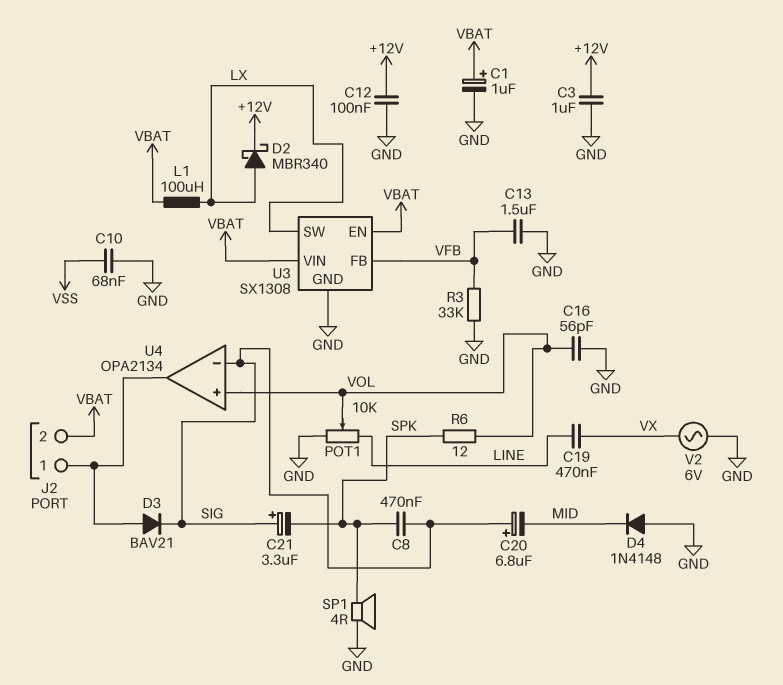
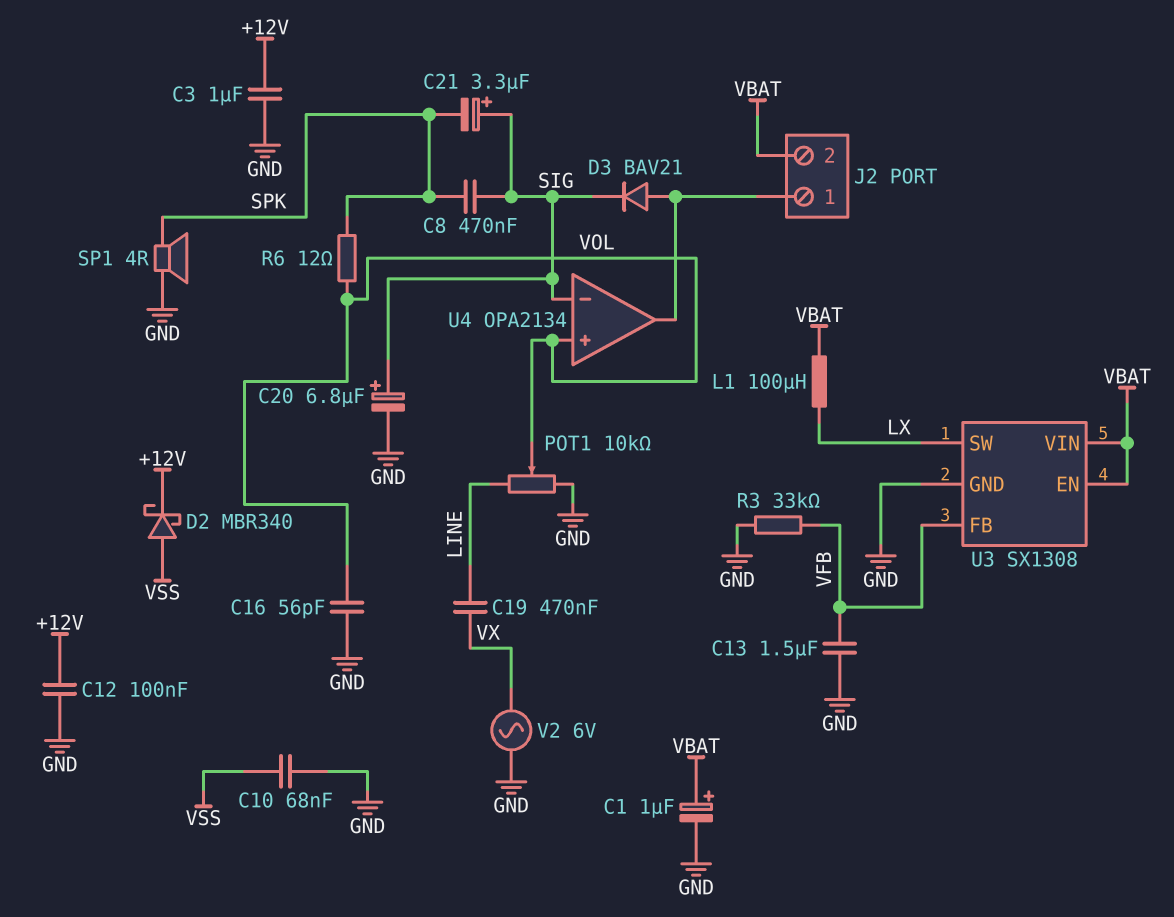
C20: 6.8uF (plus SIG, minus MID) -> 6.8uF (plus SIG, minus GND)
D2: schottky MBR340 (A LX, K +12V) -> schottky MBR340 (A VSS, K +12V)
D4: diode 1N4148 (A GND, K MID) -> none

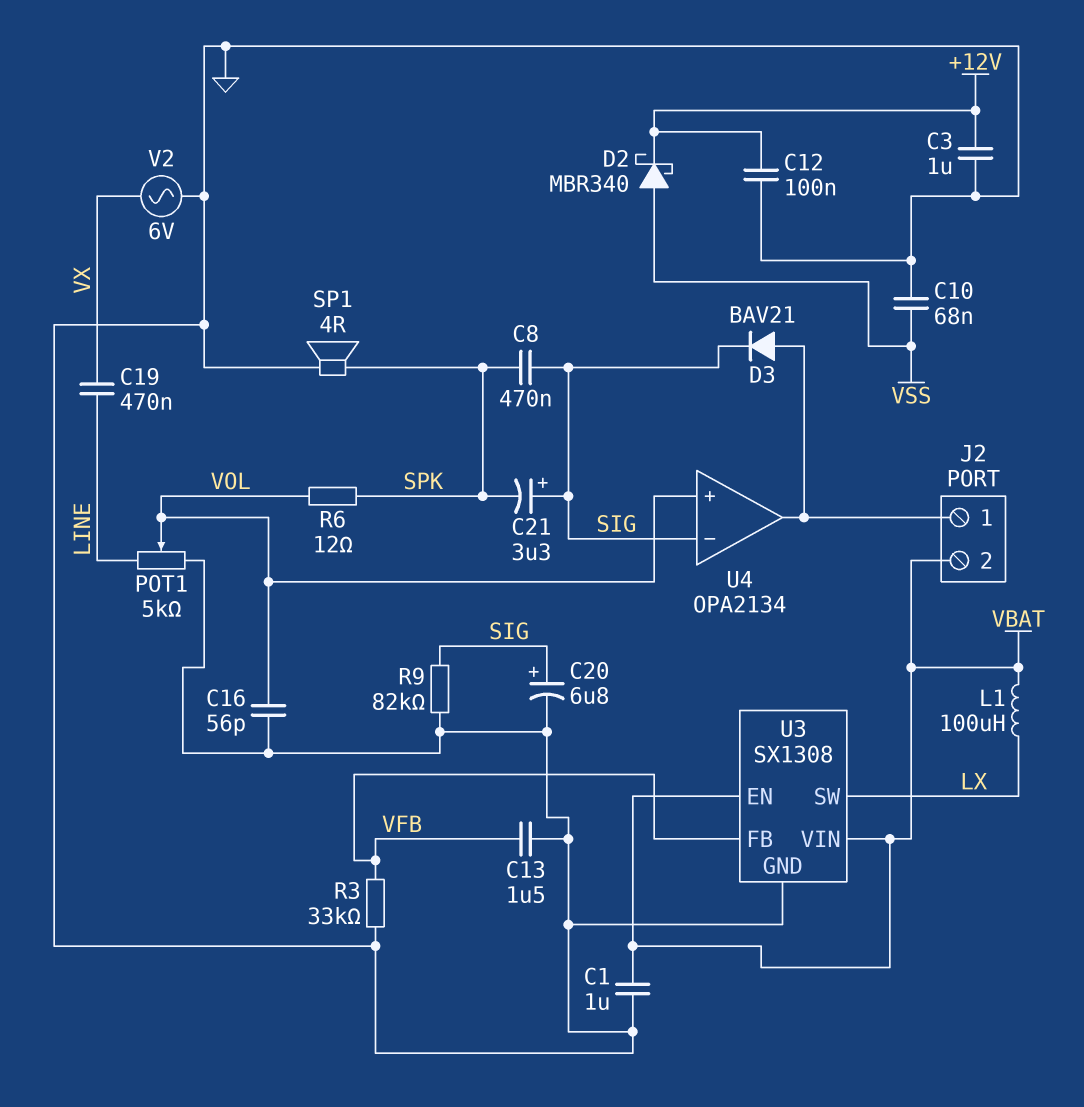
C1: 1uF (plus VBAT, minus GND) -> 1uF (GND, VBAT)
POT1: 10k (GND, LINE, wiper VOL) -> 5k (GND, LINE, wiper VOL)
R9: none -> 82k (GND, SIG)

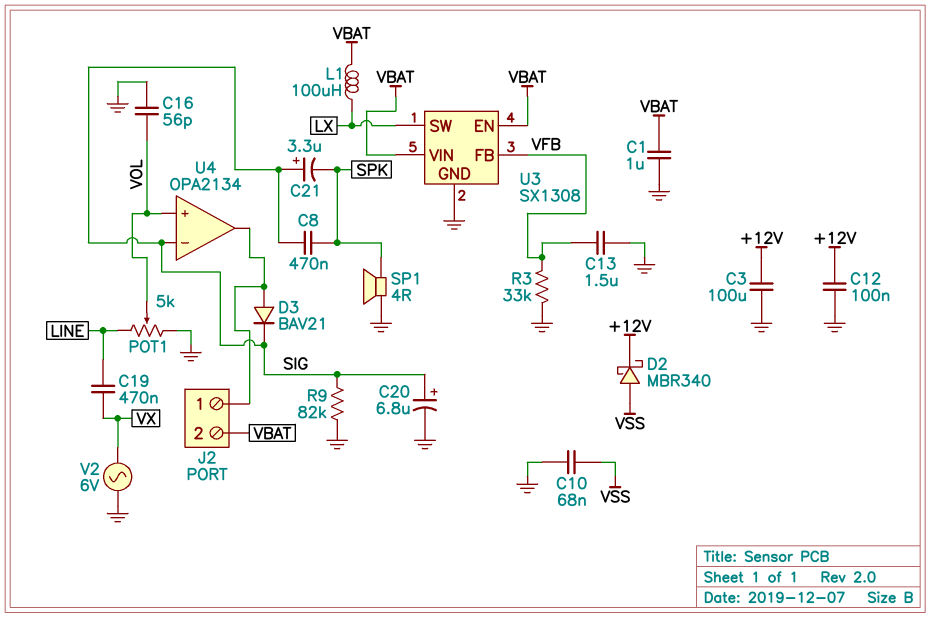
C3: 1uF (+12V, GND) -> 100uF (+12V, GND)
R6: 12 (SPK, VOL) -> none

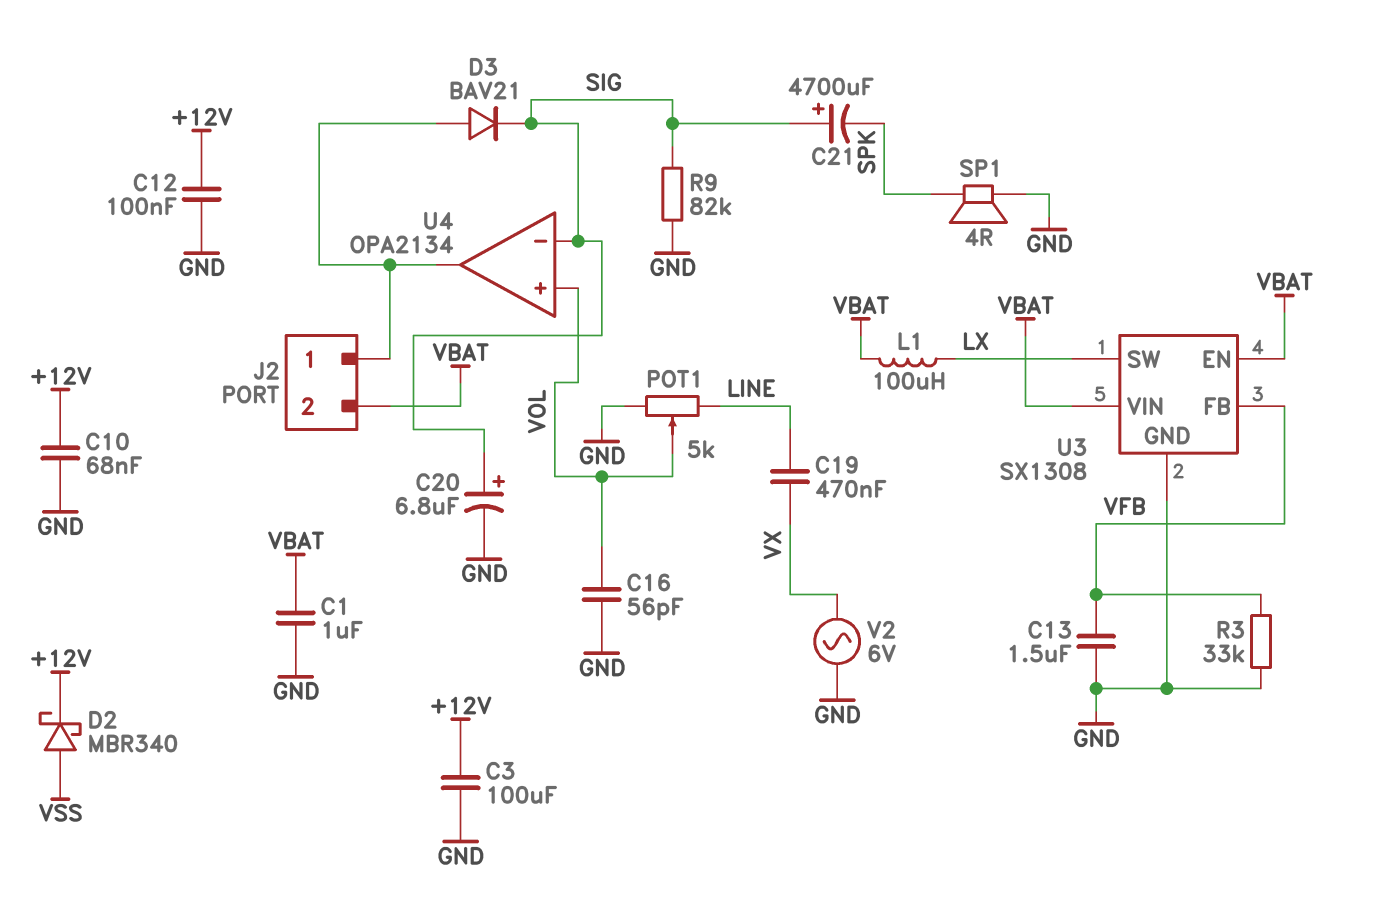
C8: 470nF (SIG, SPK) -> none
C10: 68nF (GND, VSS) -> 68nF (+12V, GND)
C21: 3.3uF (plus SIG, minus SPK) -> 4700uF (plus SIG, minus SPK)

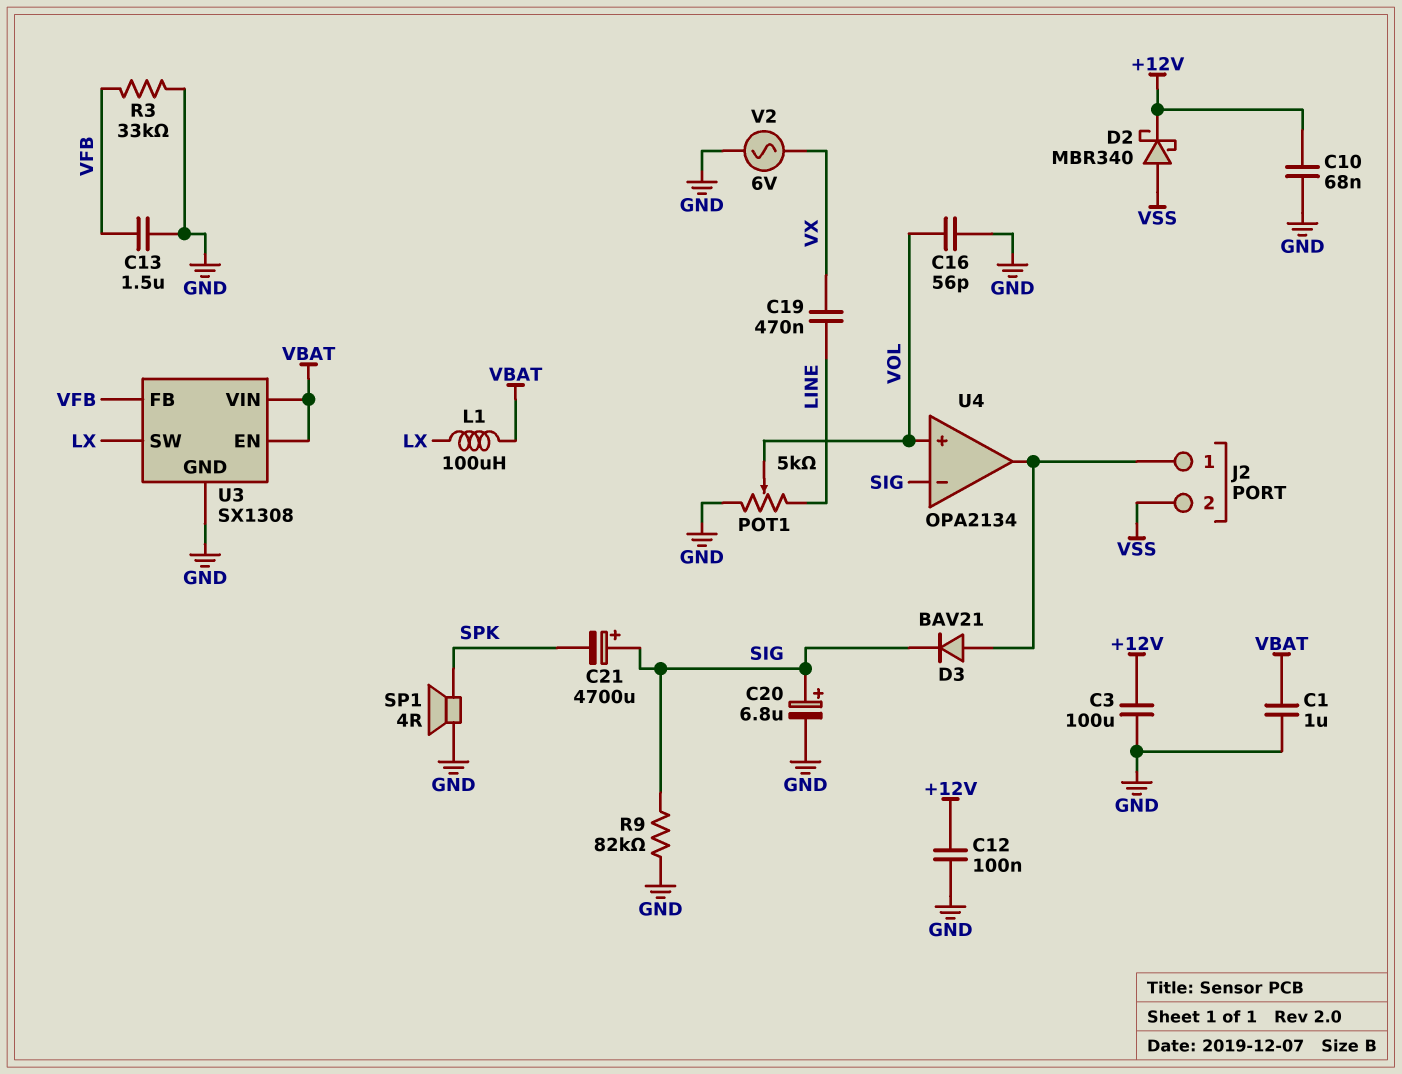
J2 pin 2: VBAT -> VSS

